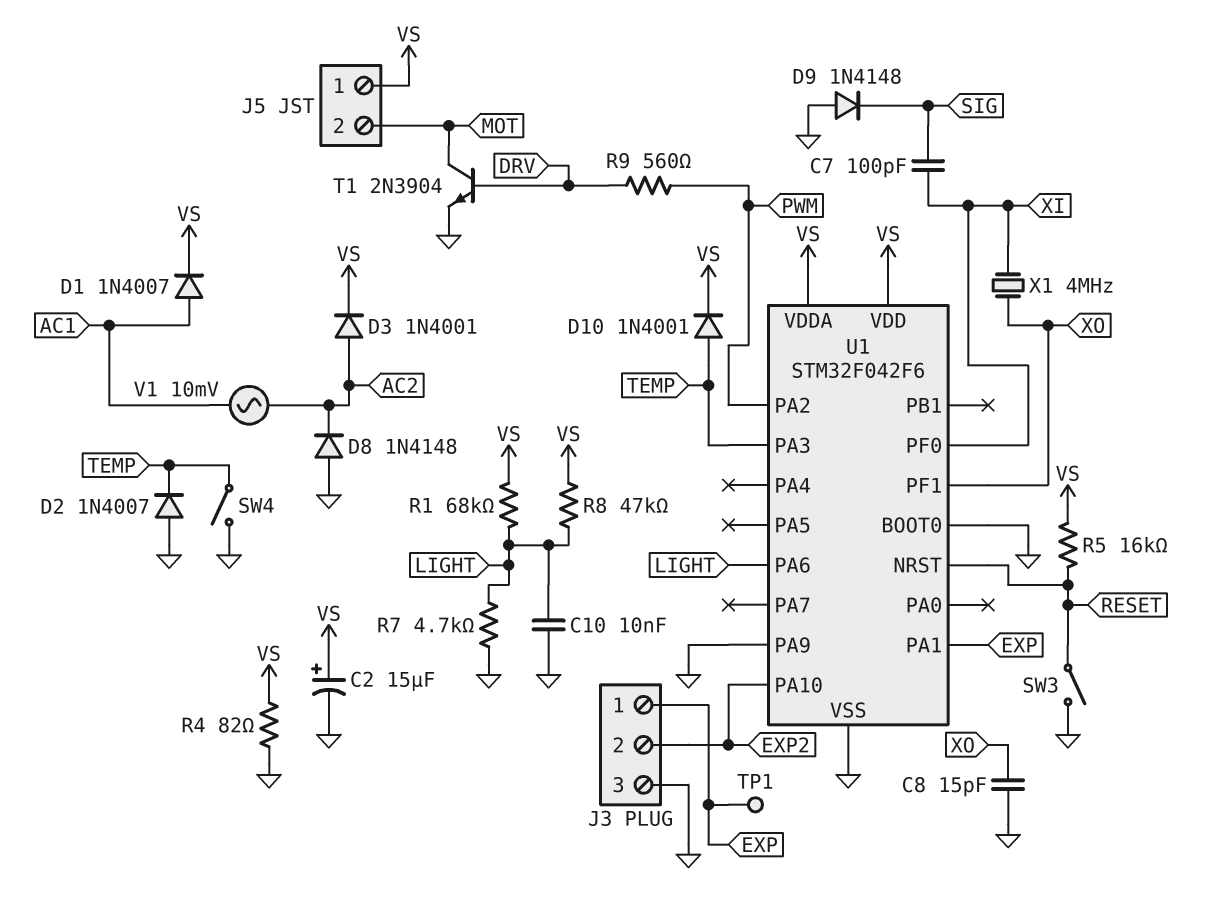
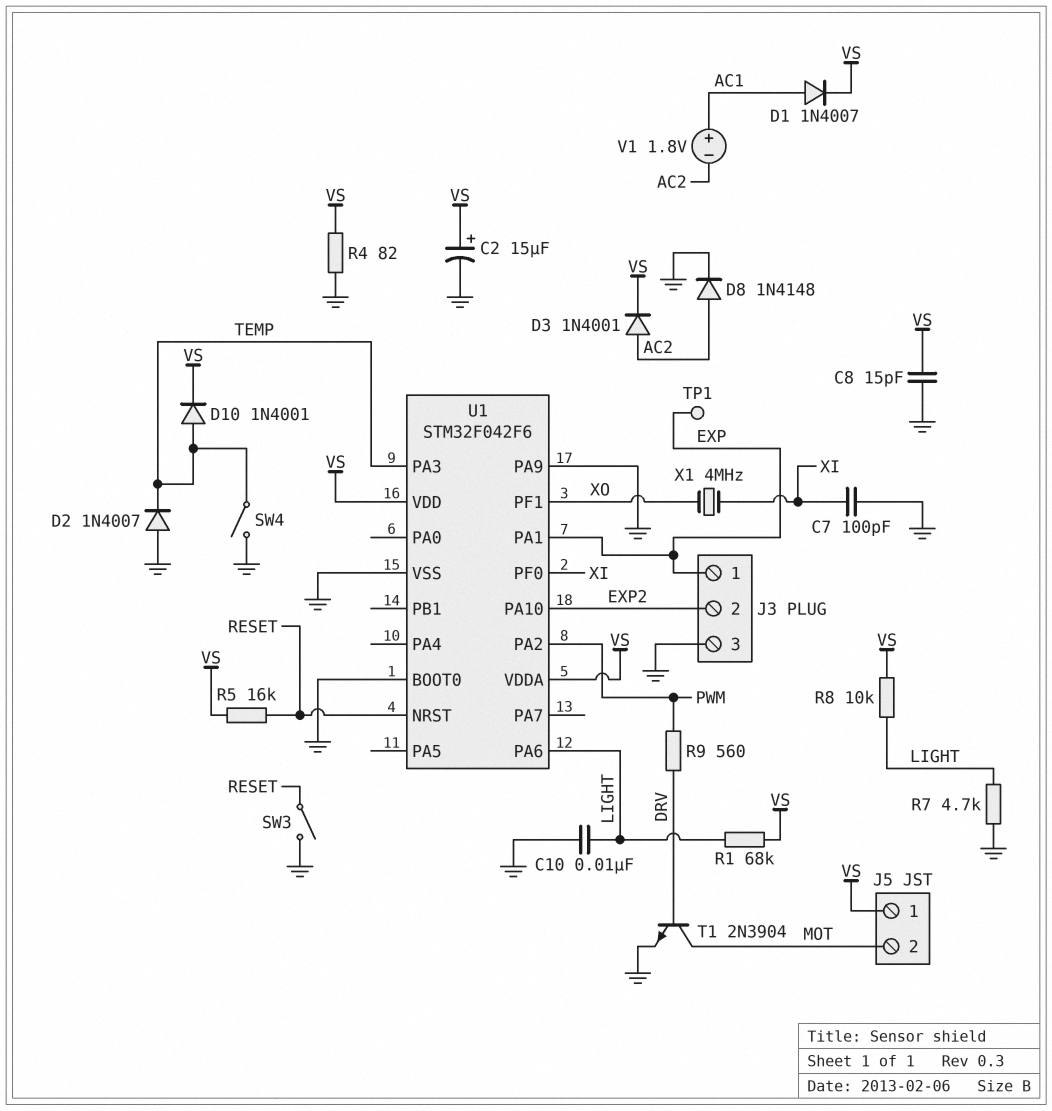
C7: 100pF (SIG, XI) -> 100pF (GND, XI)
C8: 15pF (GND, XO) -> 15pF (GND, VS)
D8: diode 1N4148 (A GND, K AC2) -> diode 1N4148 (A AC2, K GND)
D9: diode 1N4148 (A GND, K SIG) -> none
R8: 47k (LIGHT, VS) -> 10k (LIGHT, VS)
V1: AC 10mV (AC1, AC2) -> 1.8V (plus AC1, minus AC2)

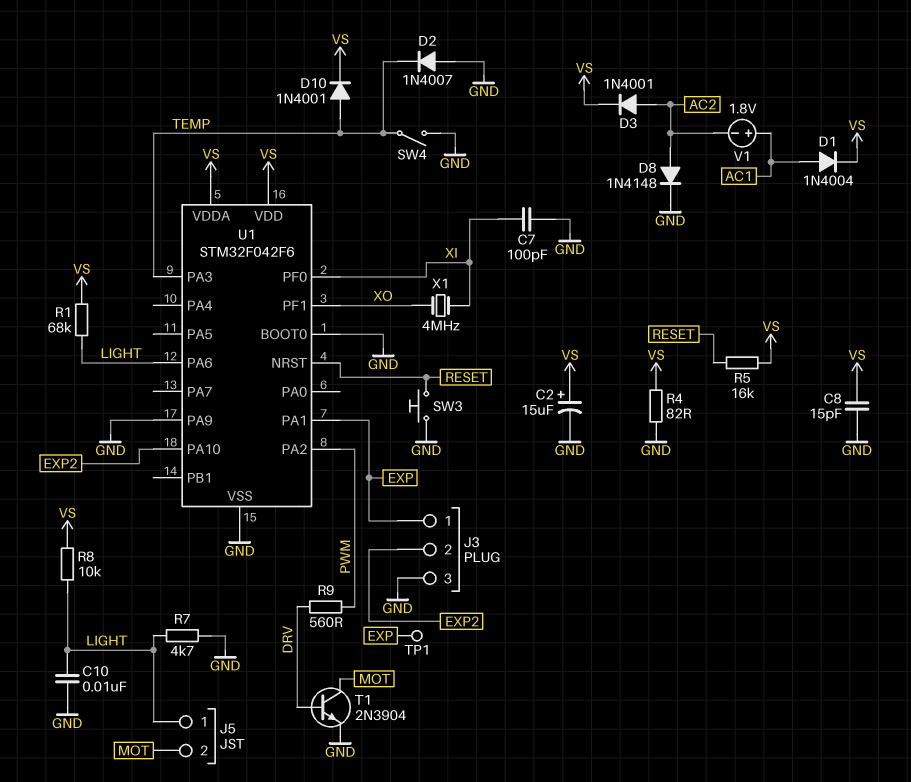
D1: diode 1N4007 (A AC1, K VS) -> diode 1N4004 (A AC1, K VS)
J5 pin 1: VS -> LIGHT
SW3: switch (GND, RESET) -> button (GND, RESET)

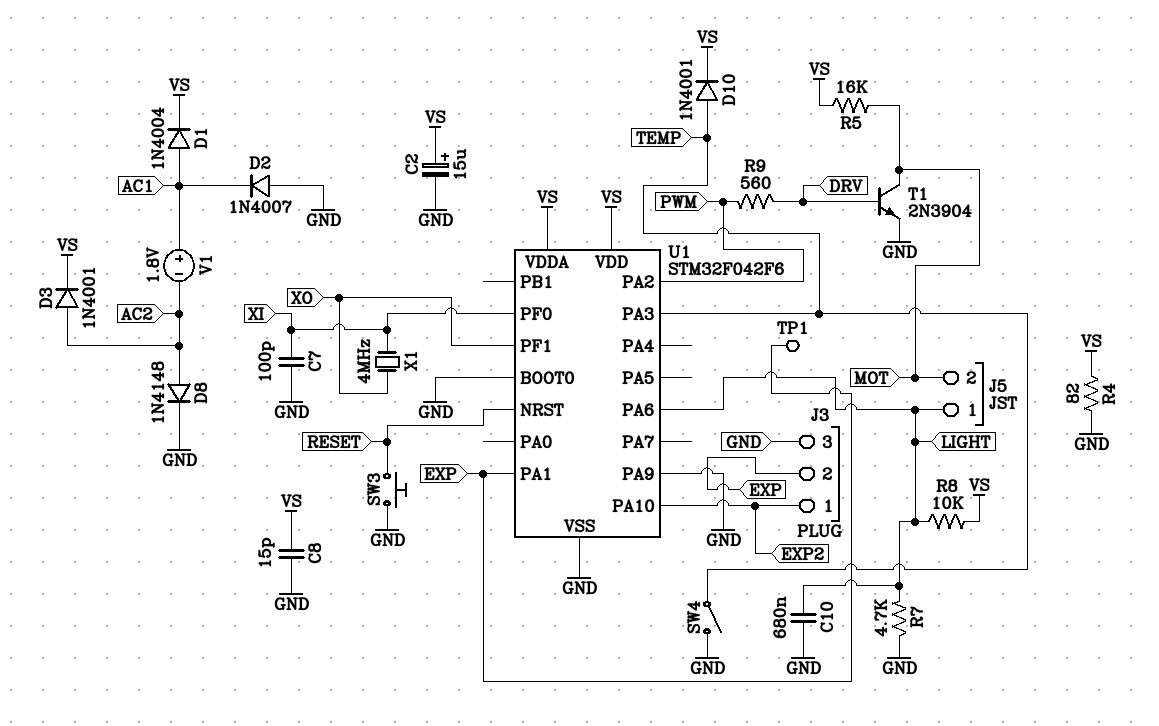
C10: 10nF (GND, LIGHT) -> 680nF (GND, LIGHT)
D2: diode 1N4007 (A GND, K TEMP) -> diode 1N4007 (A GND, K AC1)
J3 pin 1: EXP -> EXP2
J3 pin 2: EXP2 -> EXP
R1: 68k (LIGHT, VS) -> none
R5: 16k (RESET, VS) -> 16k (MOT, VS)

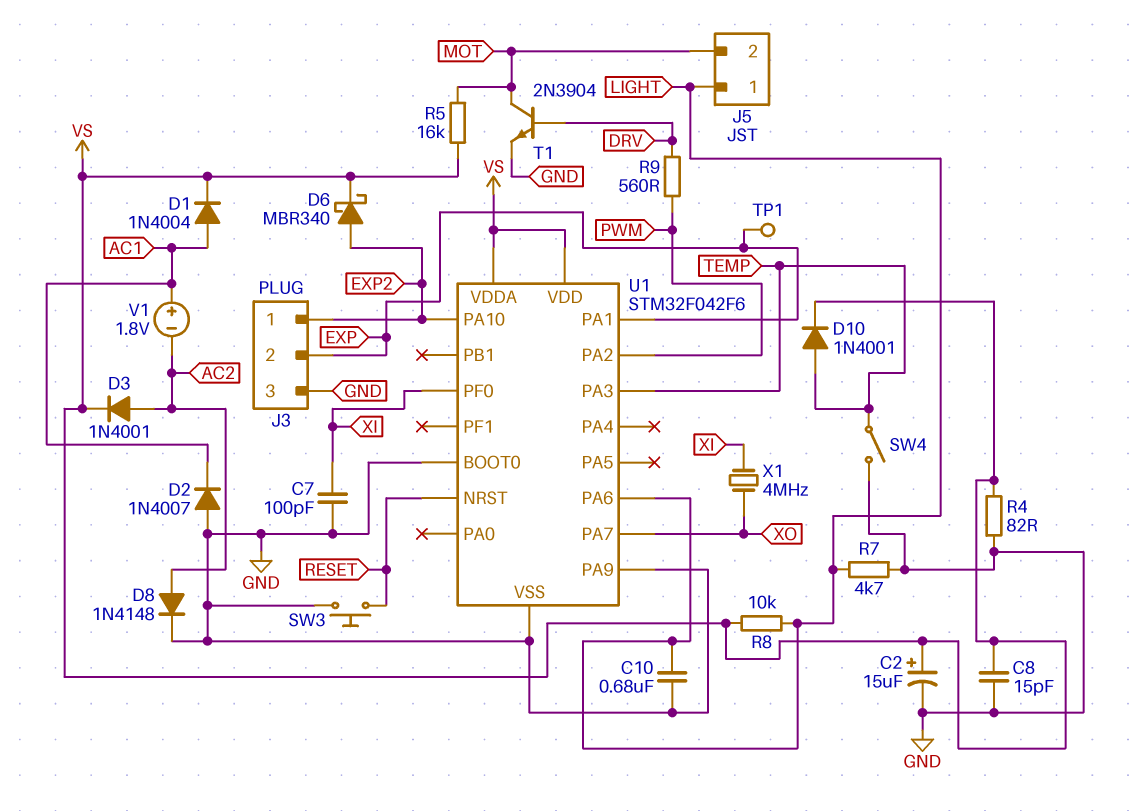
D6: none -> schottky MBR340 (A EXP2, K VS)
U1 pin PA7: none -> XO
U1 pin PF1: XO -> none

